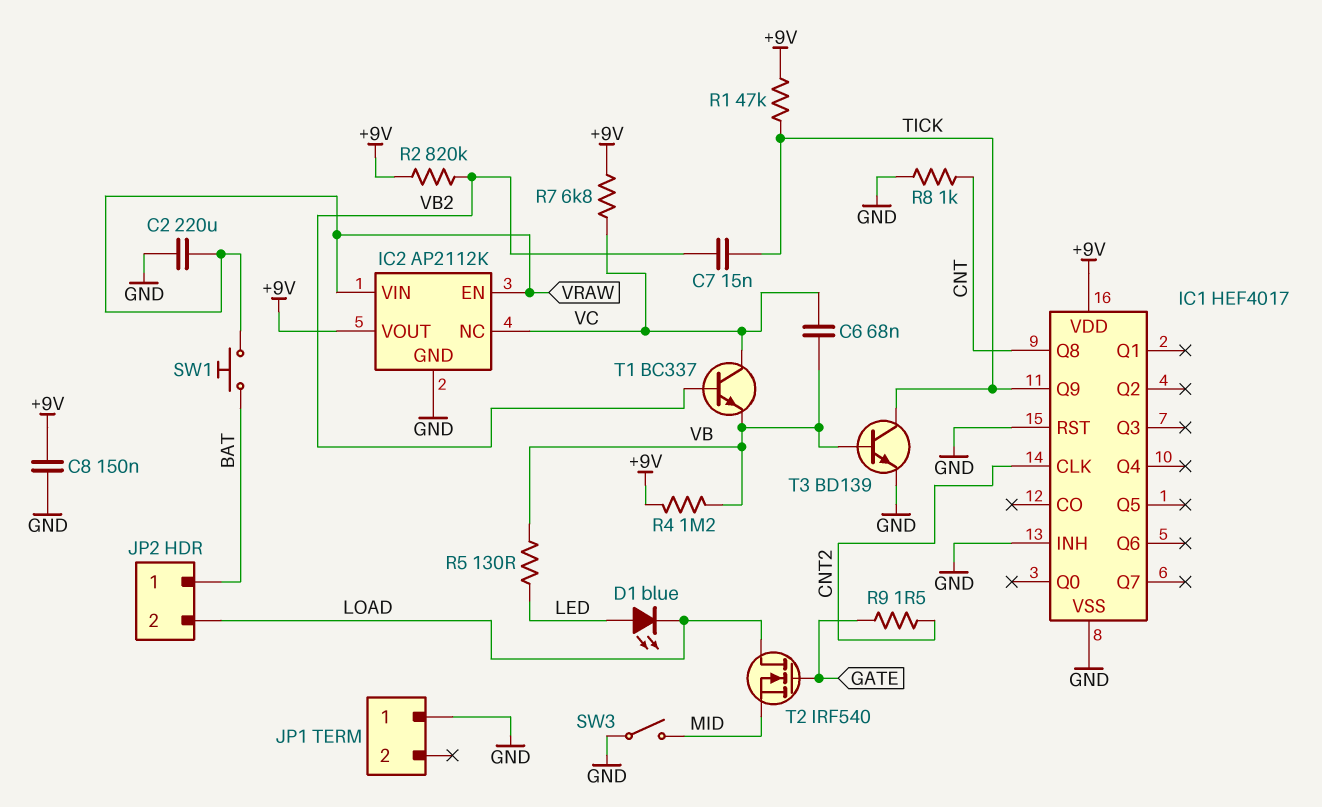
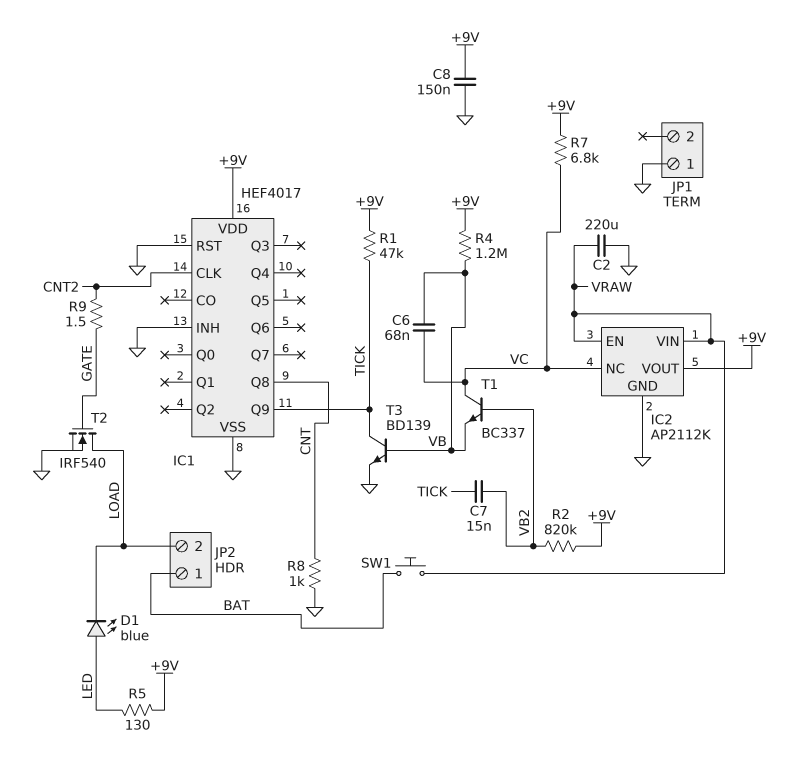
R5: 130 (LED, VB) -> 130 (+9V, LED)
SW3: switch (GND, MID) -> none
T2: NMOS IRF540 (G GATE, D LOAD, S MID) -> NMOS IRF540 (G GATE, D LOAD, S GND)

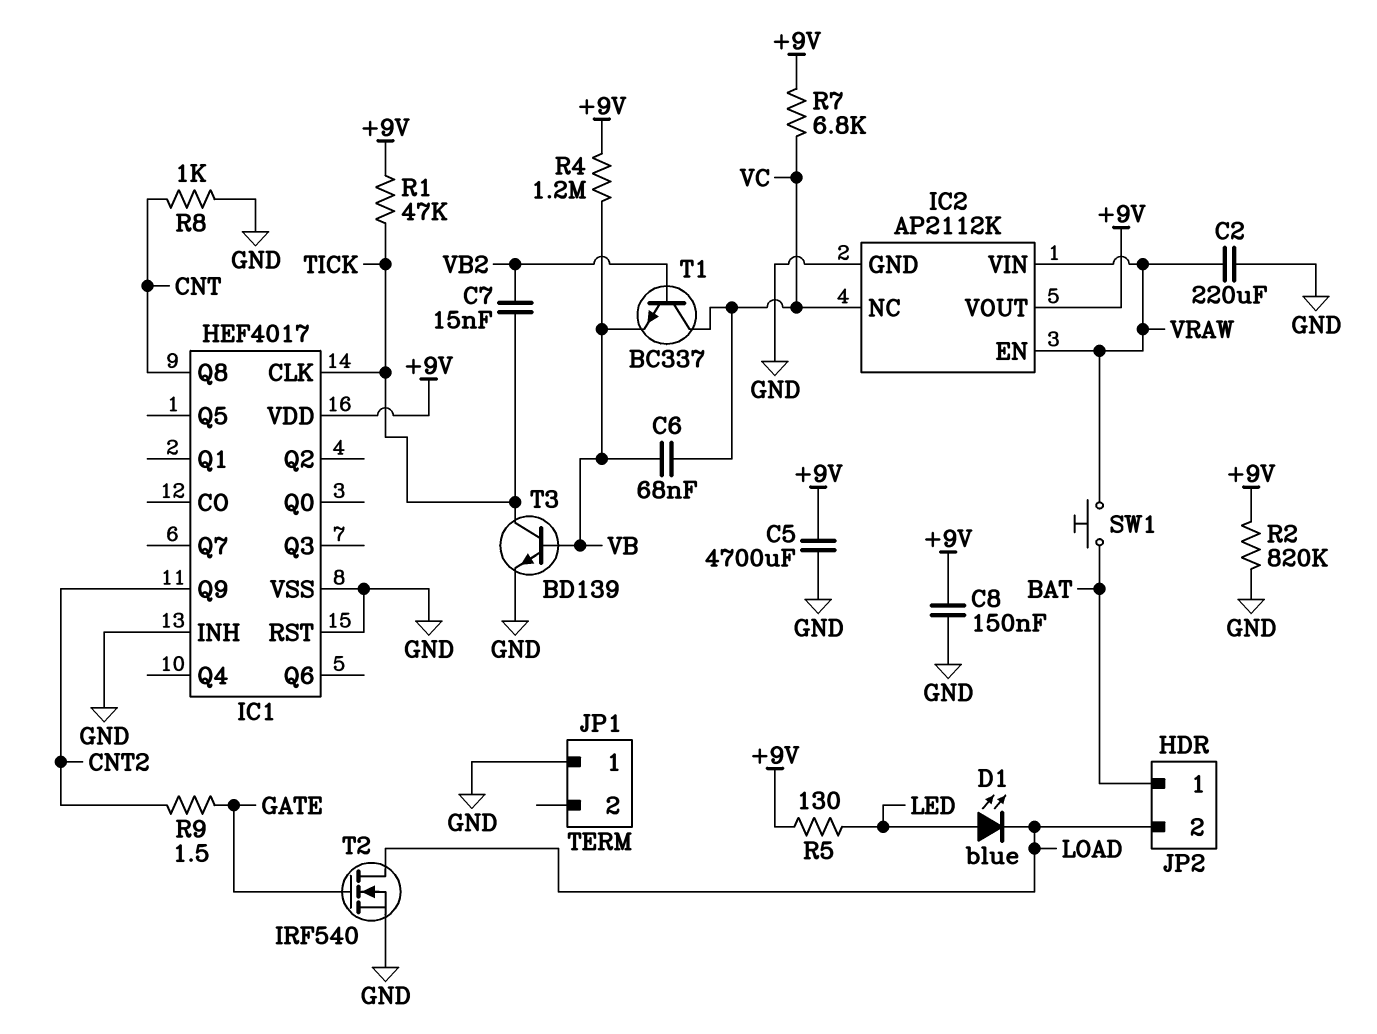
C5: none -> 4700uF (+9V, GND)
IC1 pin CLK: CNT2 -> TICK
IC1 pin Q9: TICK -> CNT2
R2: 820k (+9V, VB2) -> 820k (+9V, GND)

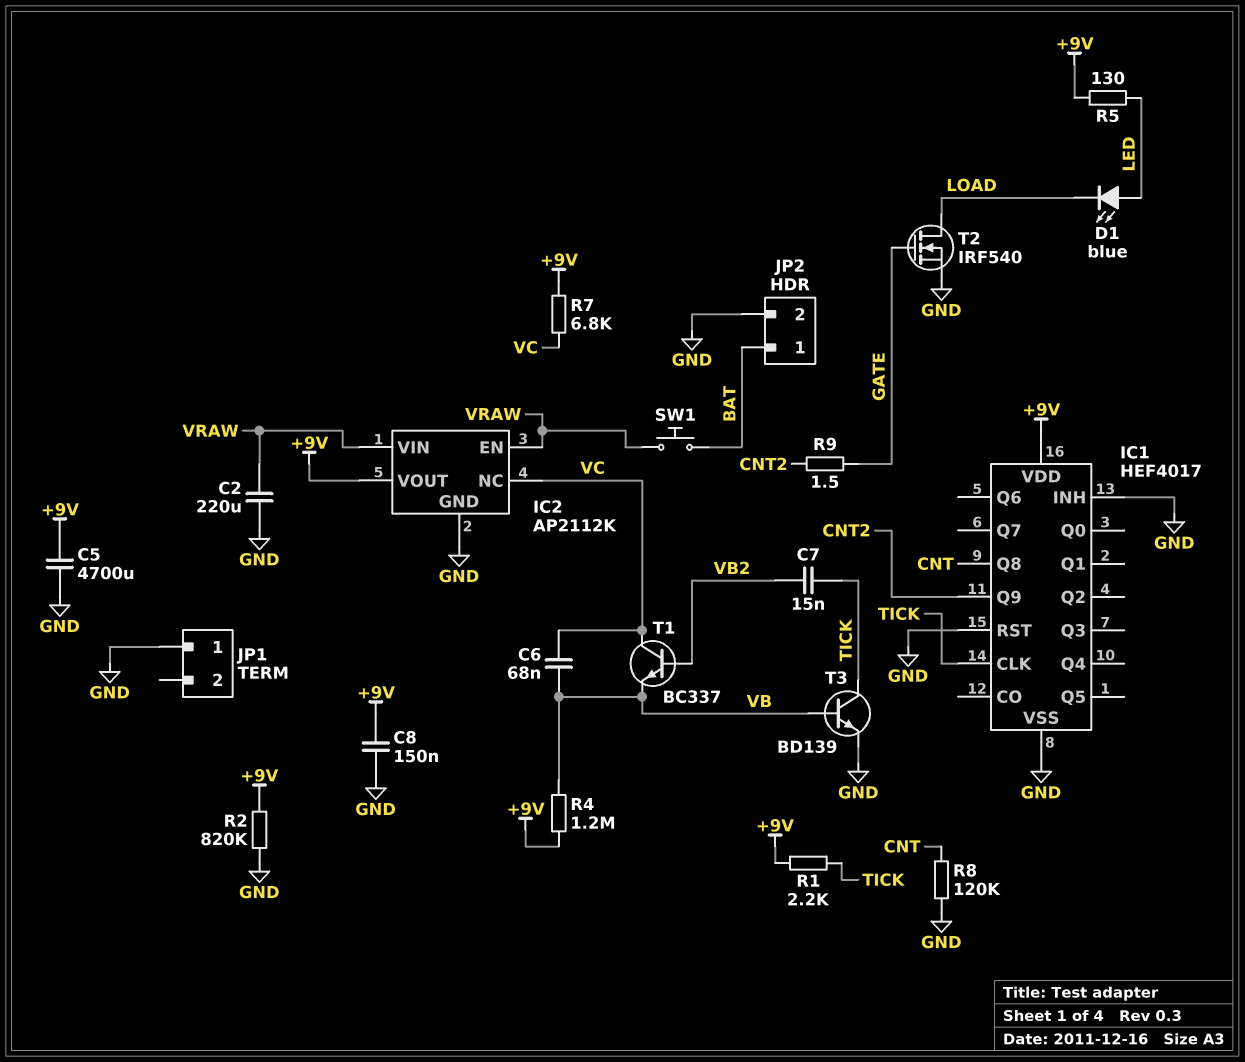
JP2 pin 2: LOAD -> GND
R1: 47k (+9V, TICK) -> 2.2k (+9V, TICK)
R8: 1k (CNT, GND) -> 120k (CNT, GND)

